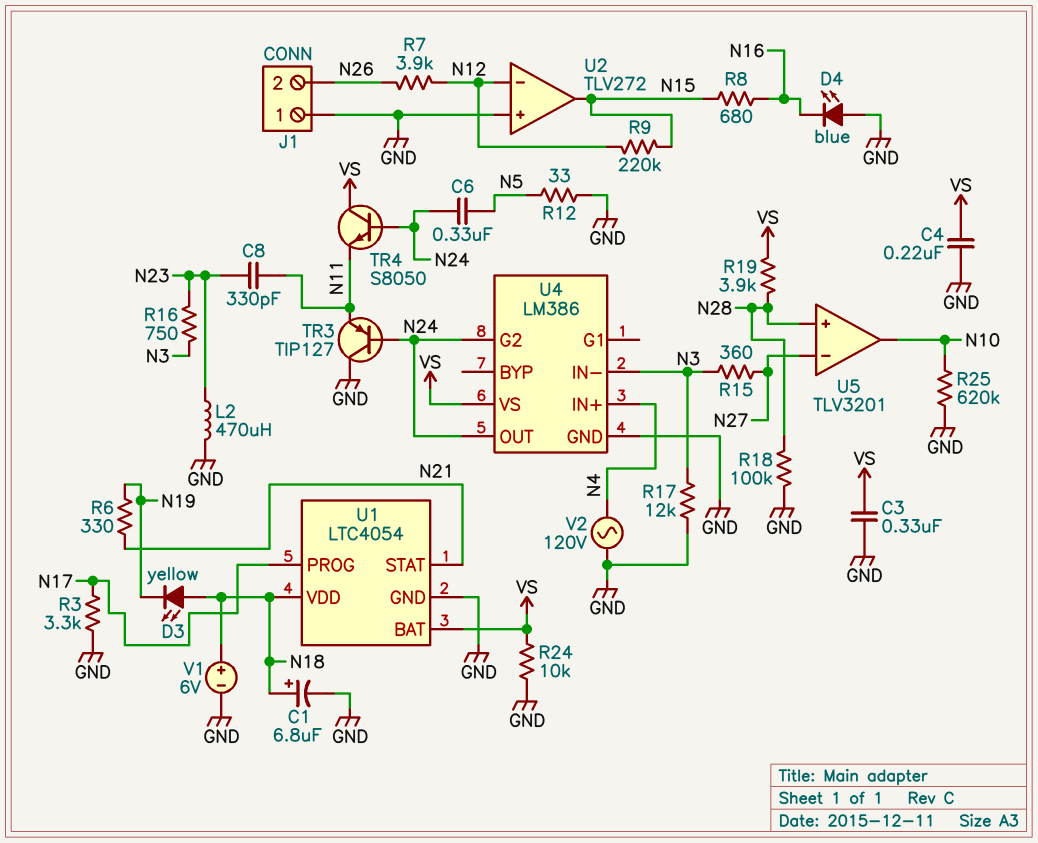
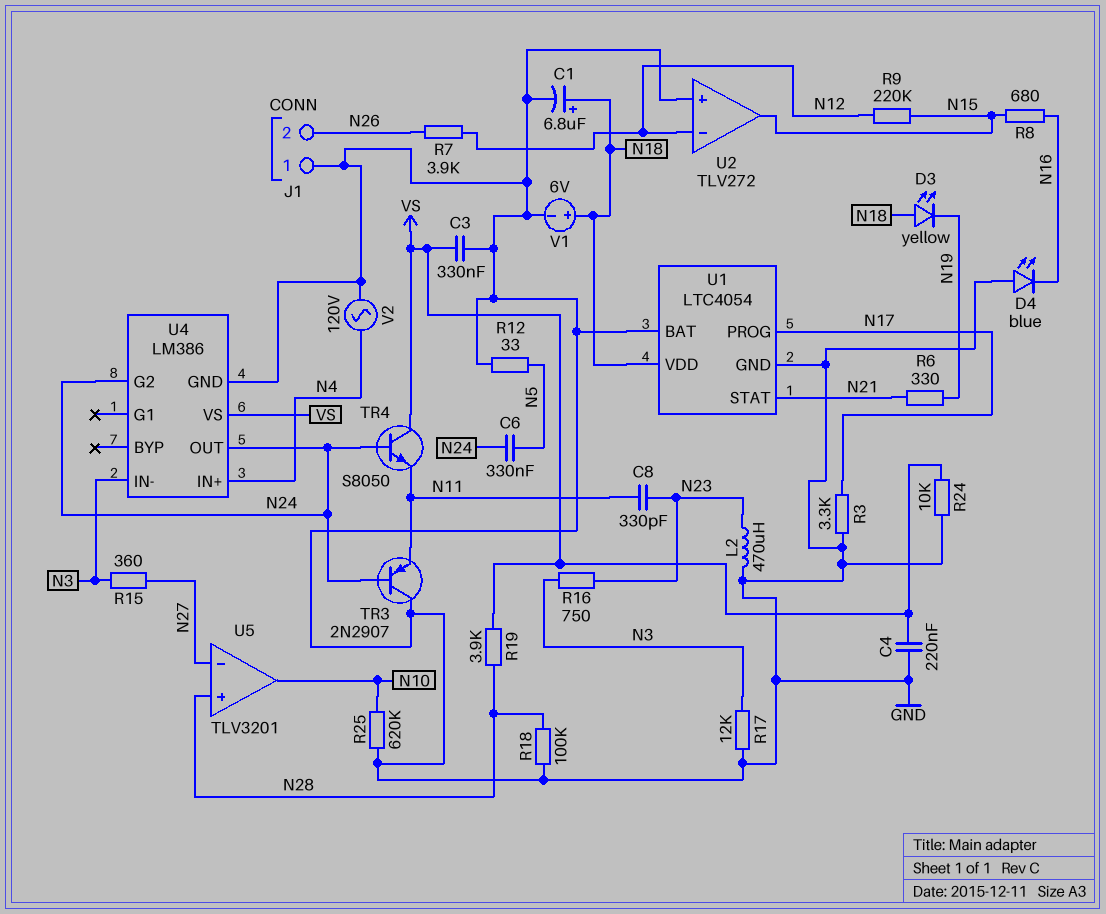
TR3: PNP TIP127 (B N24, C GND, E N11) -> PNP 2N2907 (B N24, C GND, E N11)
U1 pin BAT: VS -> GND

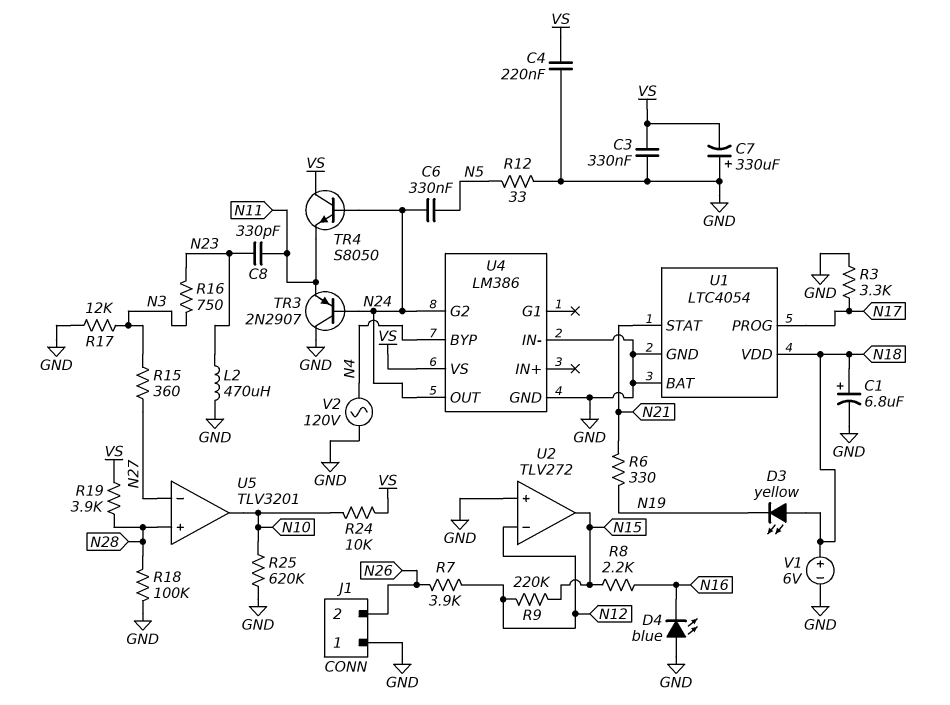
C7: none -> 330uF (plus GND, minus VS)
R8: 680 (N15, N16) -> 2.2k (N15, N16)
R24: 10k (GND, VS) -> 10k (N10, VS)
U4 pin BYP: none -> N4
U4 pin IN+: N4 -> none
U4 pin IN-: N3 -> GND

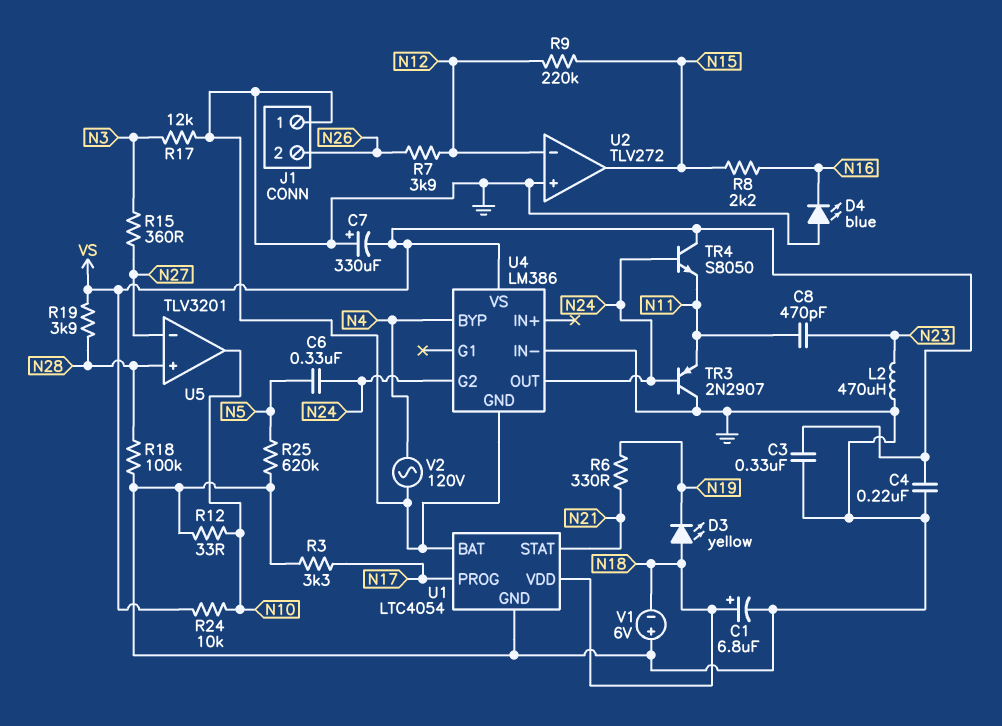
C8: 330pF (N11, N23) -> 470pF (N11, N23)
R12: 33 (GND, N5) -> 33 (GND, N10)
R16: 750 (N3, N23) -> none
R25: 620k (GND, N10) -> 620k (GND, N5)
V1: 6V (plus N18, minus GND) -> 6V (plus GND, minus N18)

